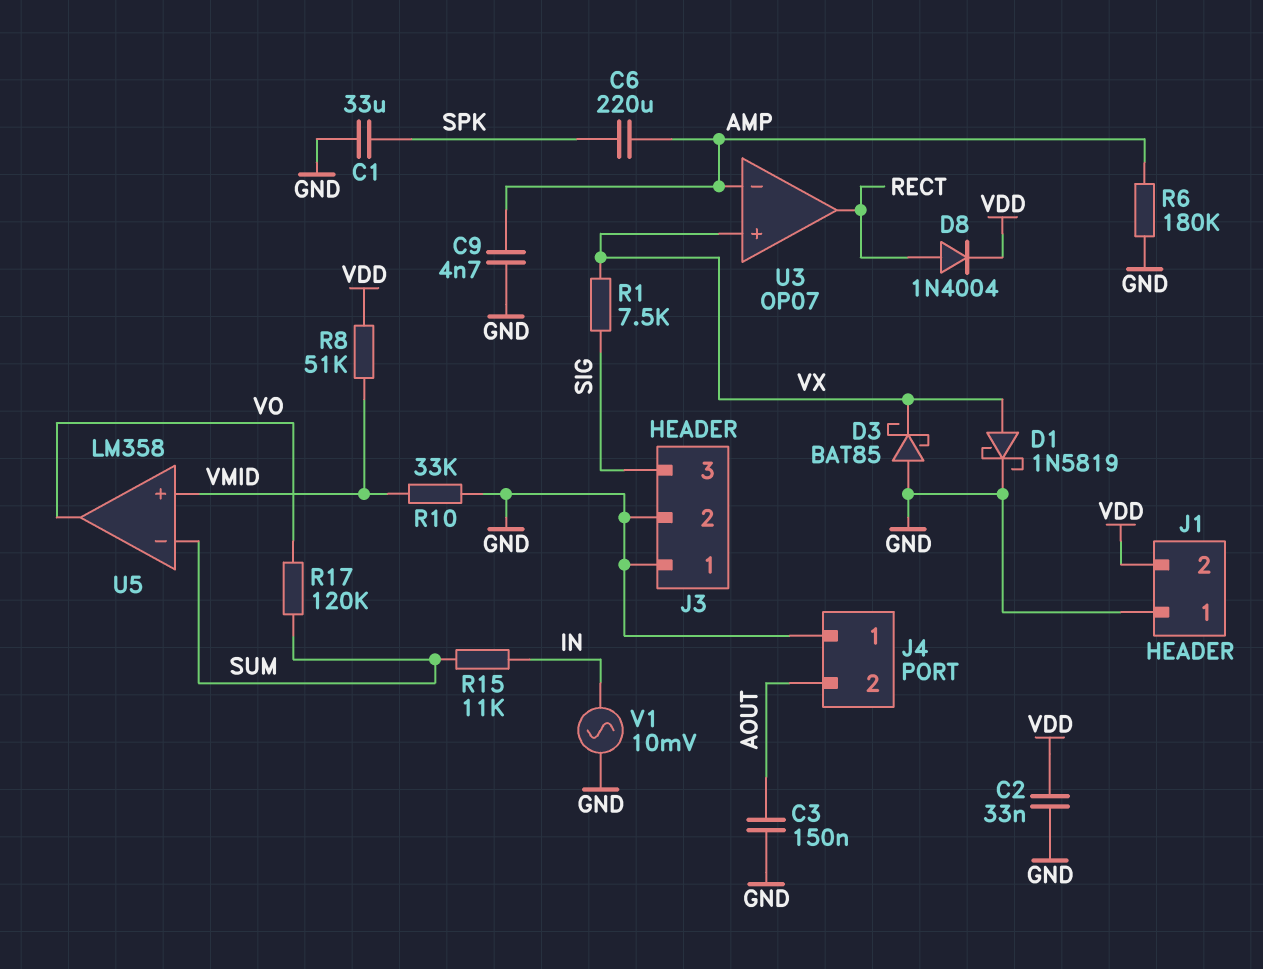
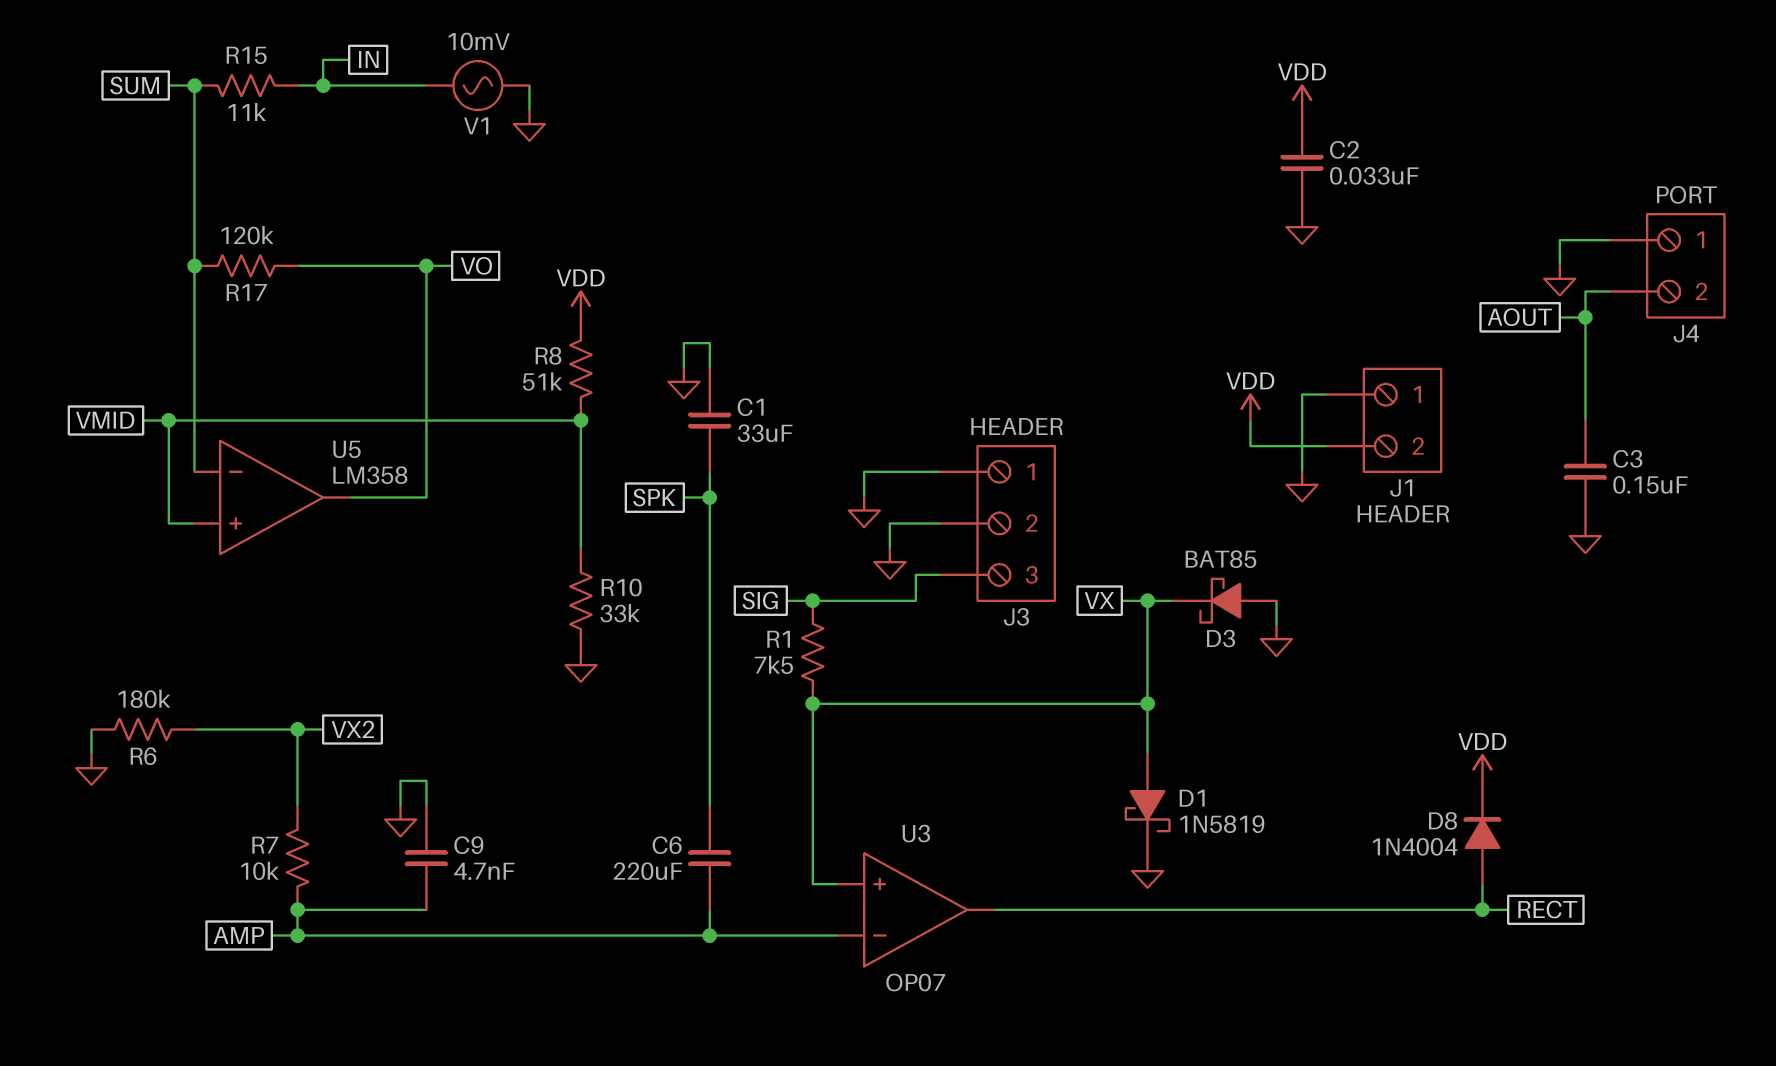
R6: 180k (AMP, GND) -> 180k (GND, VX2)
R7: none -> 10k (AMP, VX2)

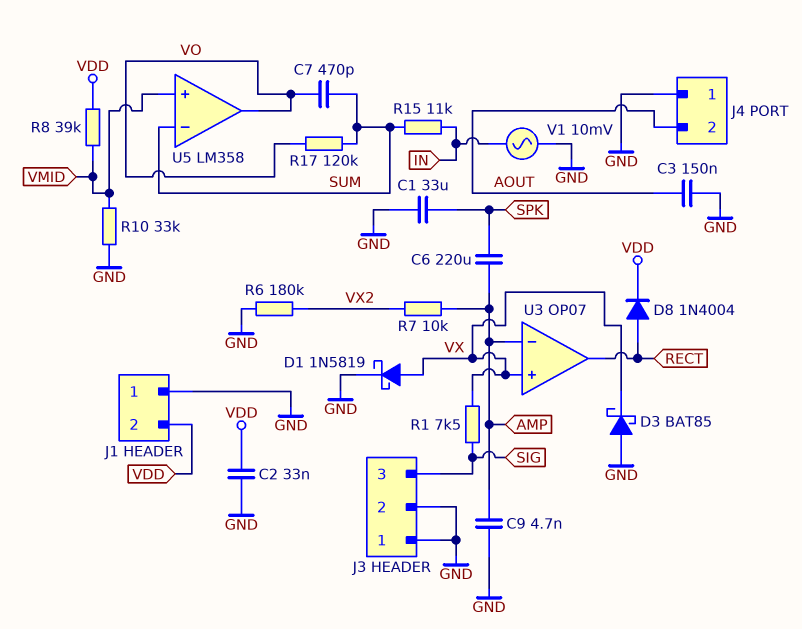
C7: none -> 470pF (SUM, VO)
R8: 51k (VDD, VMID) -> 39k (VDD, VMID)

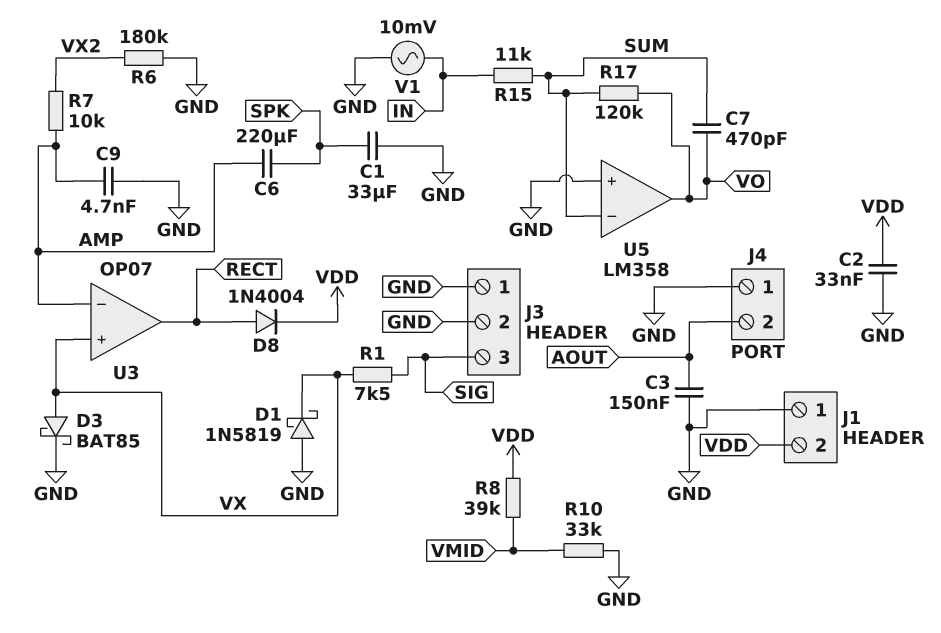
D1: schottky 1N5819 (A VX, K GND) -> schottky 1N5819 (A GND, K VX)
D3: schottky BAT85 (A GND, K VX) -> schottky BAT85 (A VX, K GND)
U5 pin in+: VMID -> GND

